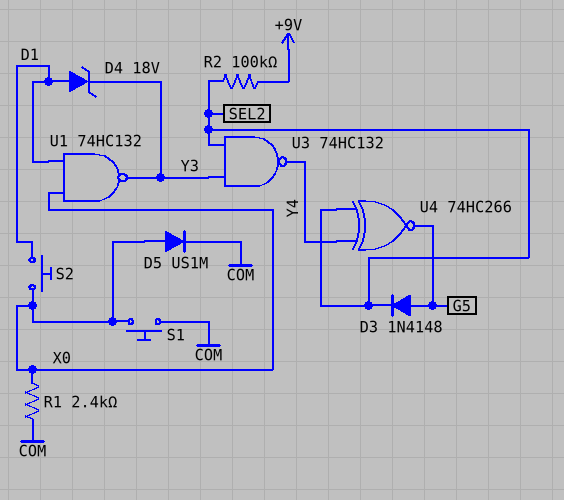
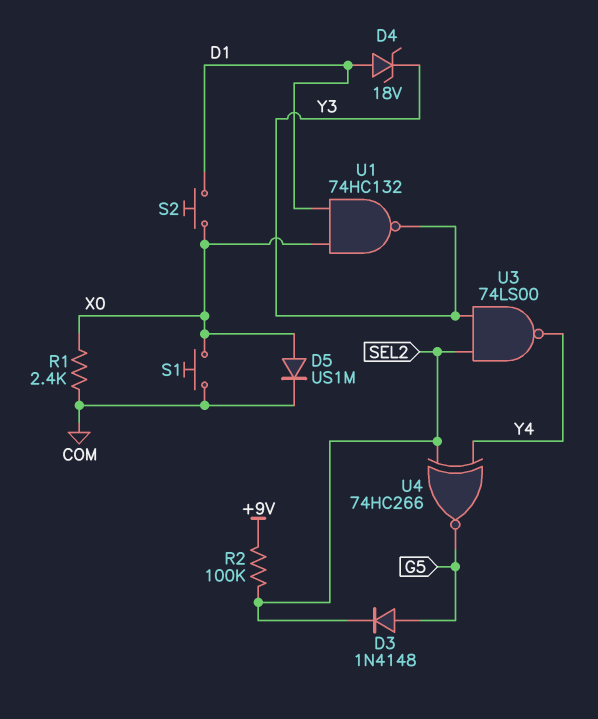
U3: NAND 74HC132 (in SEL2, in Y3, out Y4) -> NAND 74LS00 (in SEL2, in Y3, out Y4)

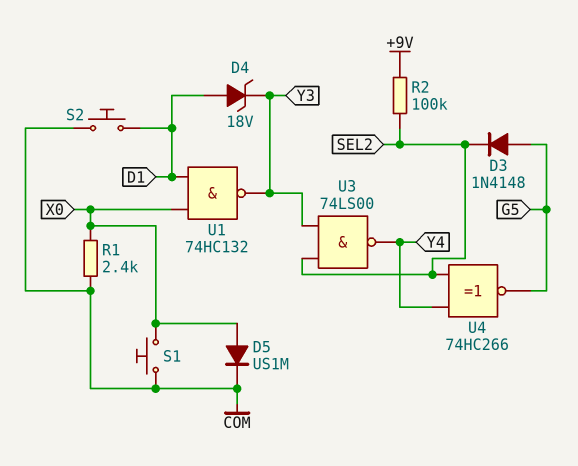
S2: button (D1, X0) -> button (COM, D1)

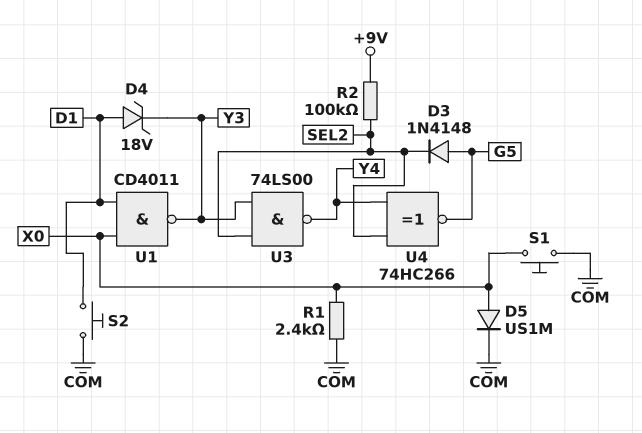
U1: NAND 74HC132 (in D1, in X0, out Y3) -> NAND CD4011 (in D1, in X0, out Y3)

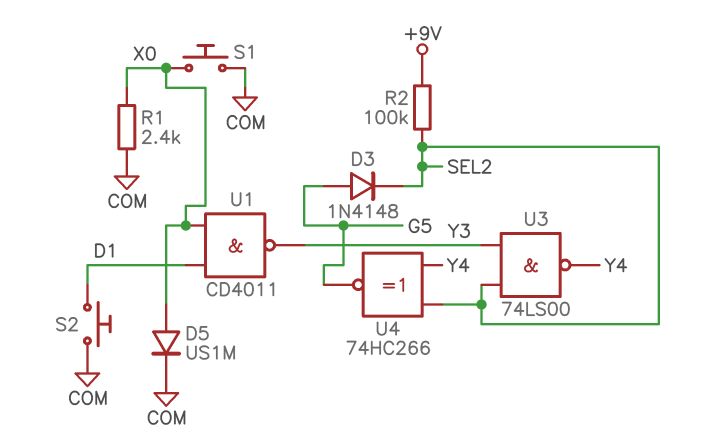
D4: zener 18V (A D1, K Y3) -> none

